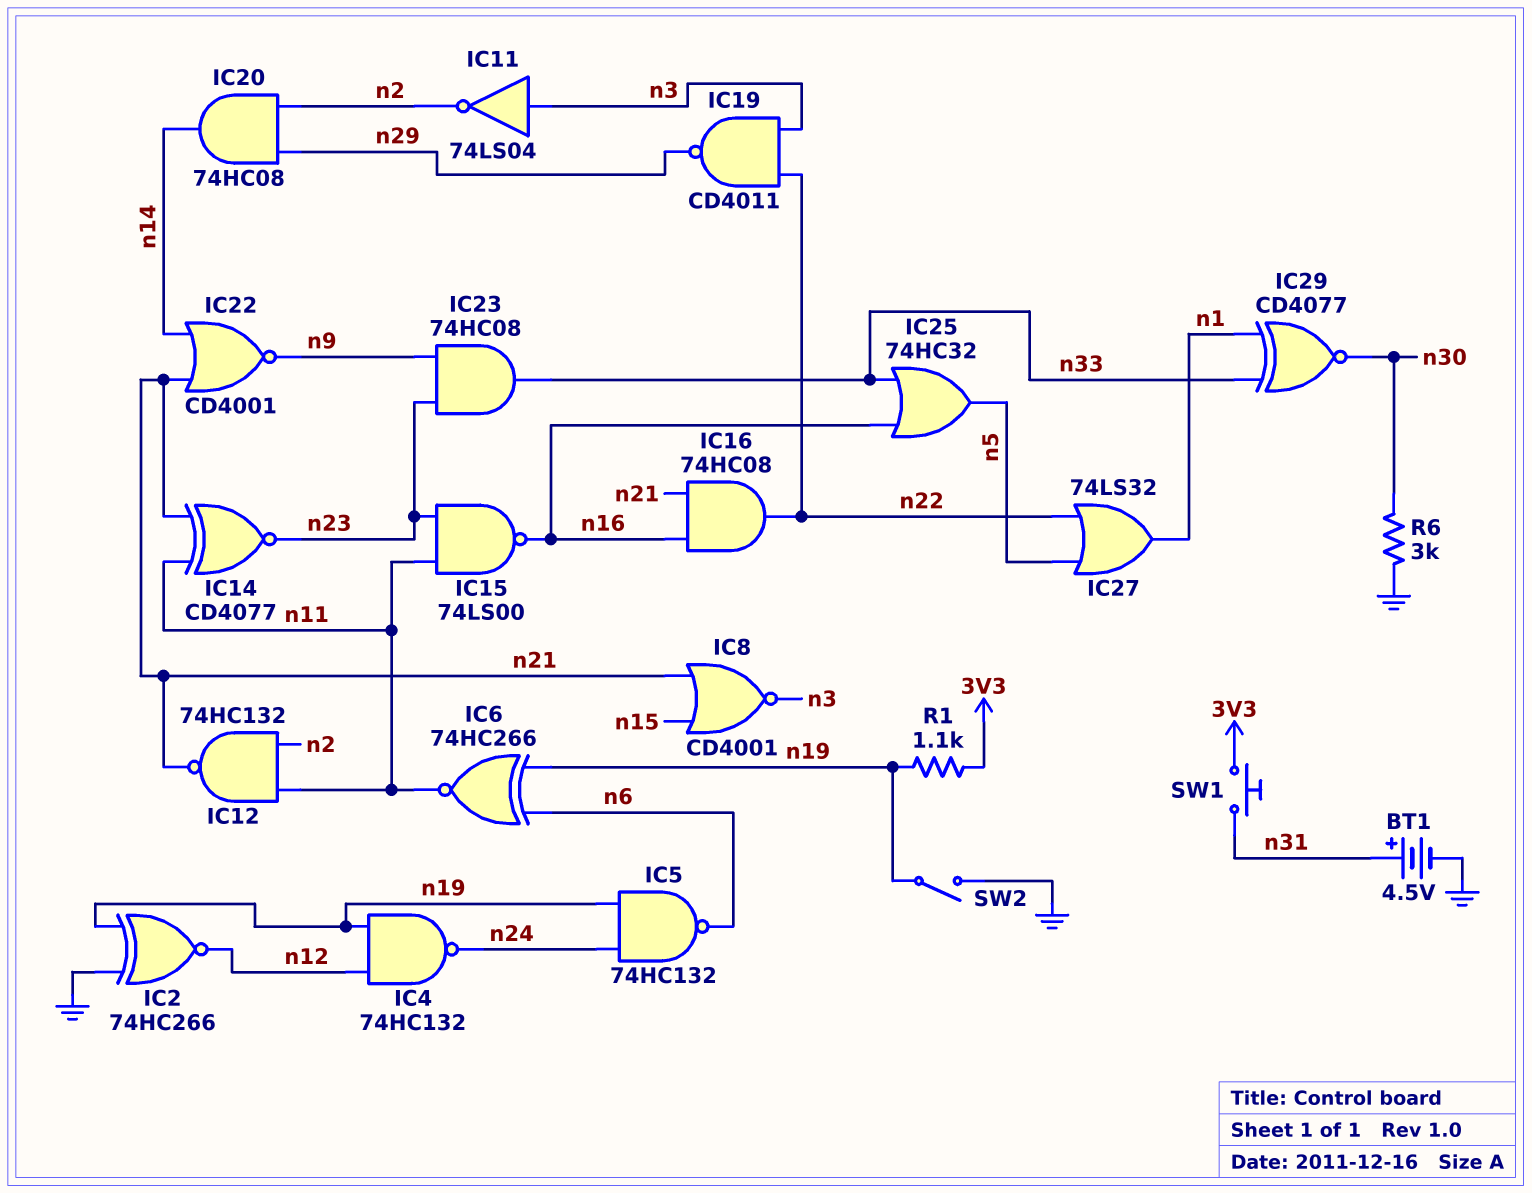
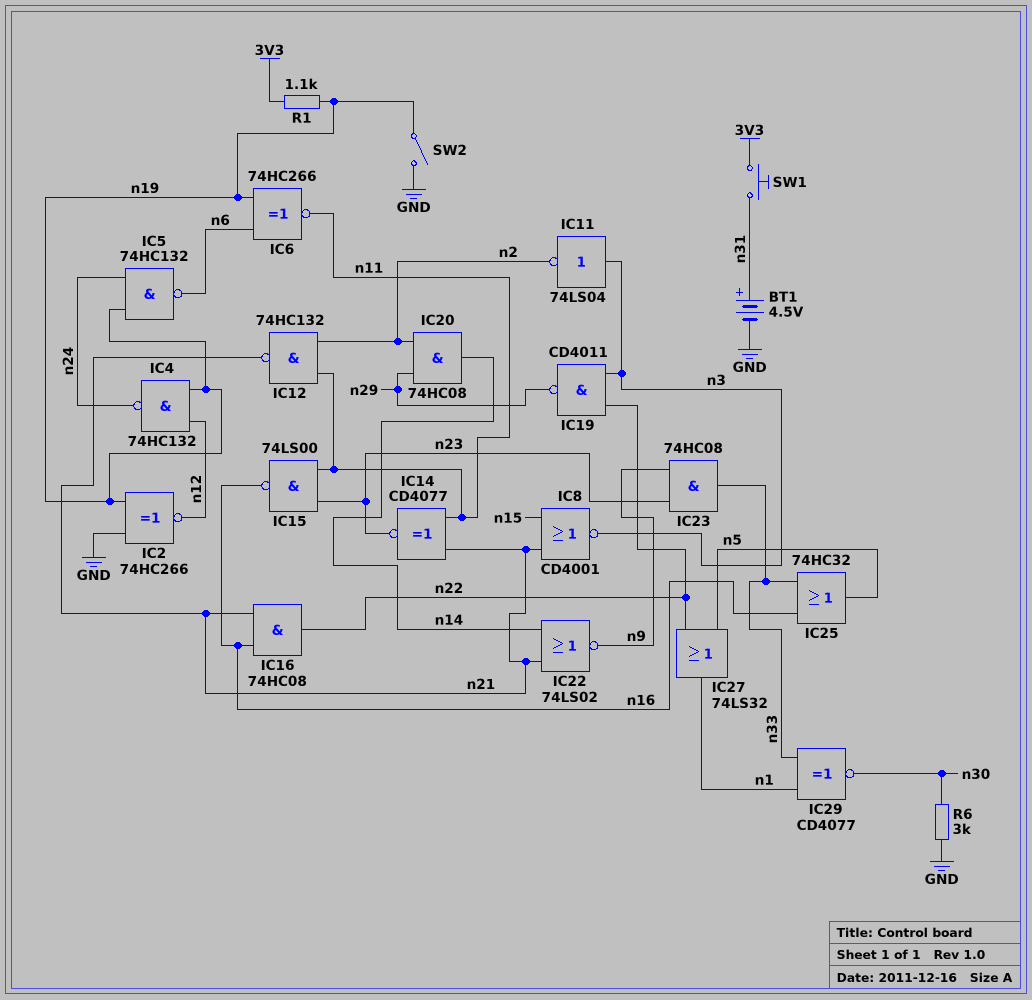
IC22: NOR CD4001 (in n14, in n21, out n9) -> NOR 74LS02 (in n14, in n21, out n9)

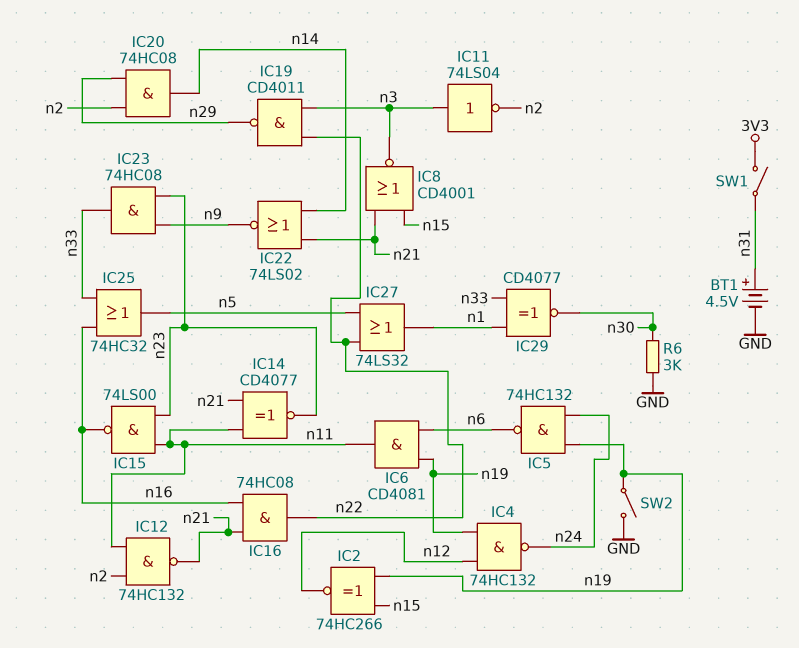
IC2: XNOR 74HC266 (in GND, in n19, out n12) -> XNOR 74HC266 (in n15, in n19, out n12)
IC6: XNOR 74HC266 (in n6, in n19, out n11) -> AND CD4081 (in n6, in n19, out n11)
R1: 1.1k (3V3, n19) -> none
SW1: button (3V3, n31) -> switch (3V3, n31)

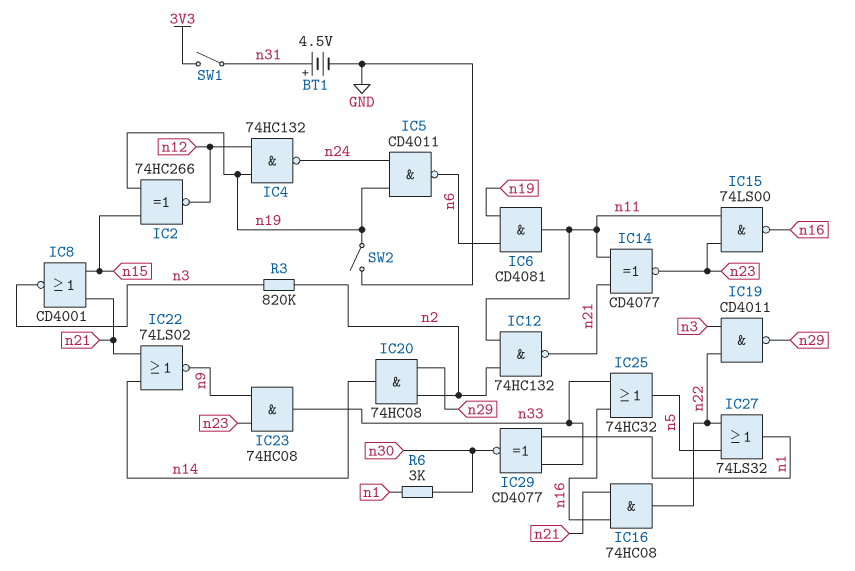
IC5: NAND 74HC132 (in n19, in n24, out n6) -> NAND CD4011 (in n19, in n24, out n6)
IC11: NOT 74LS04 (in n3, out n2) -> none
R3: none -> 820k (n2, n3)
R6: 3k (GND, n30) -> 3k (n1, n30)

